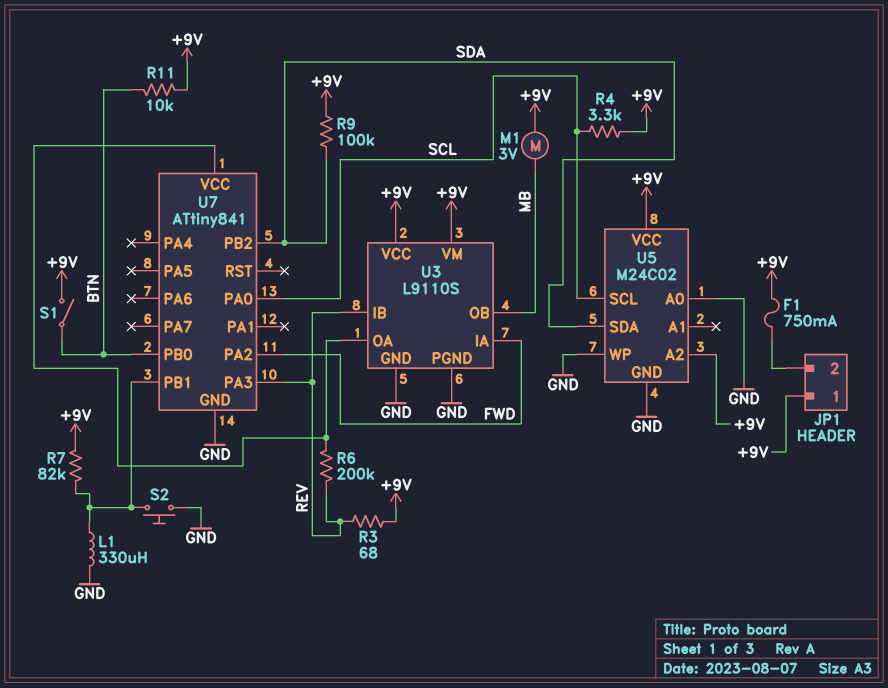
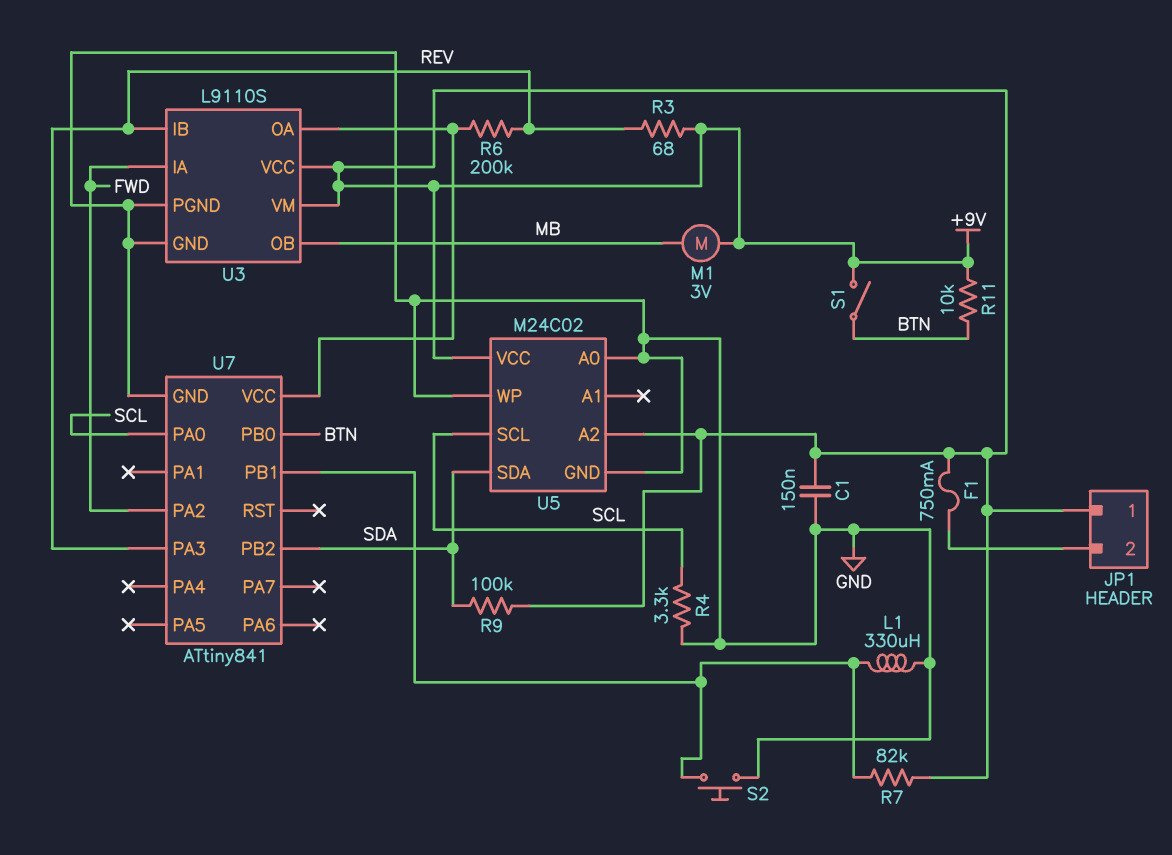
C1: none -> 150nF (+9V, GND)
R4: 3.3k (+9V, SCL) -> 3.3k (GND, SCL)

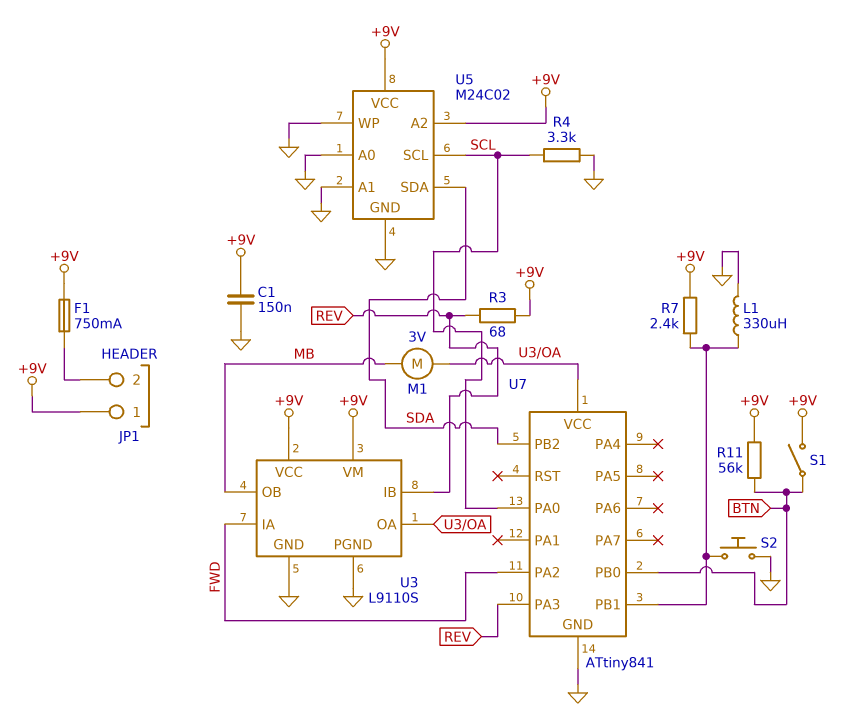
M1: motor 3V (+9V, MB) -> motor 3V (MB, U3/OA)
R6: 200k (REV, U3/OA) -> none
R7: 82k (+9V, U7/PB1) -> 2.4k (+9V, U7/PB1)
R9: 100k (+9V, SDA) -> none
R11: 10k (+9V, BTN) -> 56k (+9V, BTN)
U5 pin A1: none -> GND

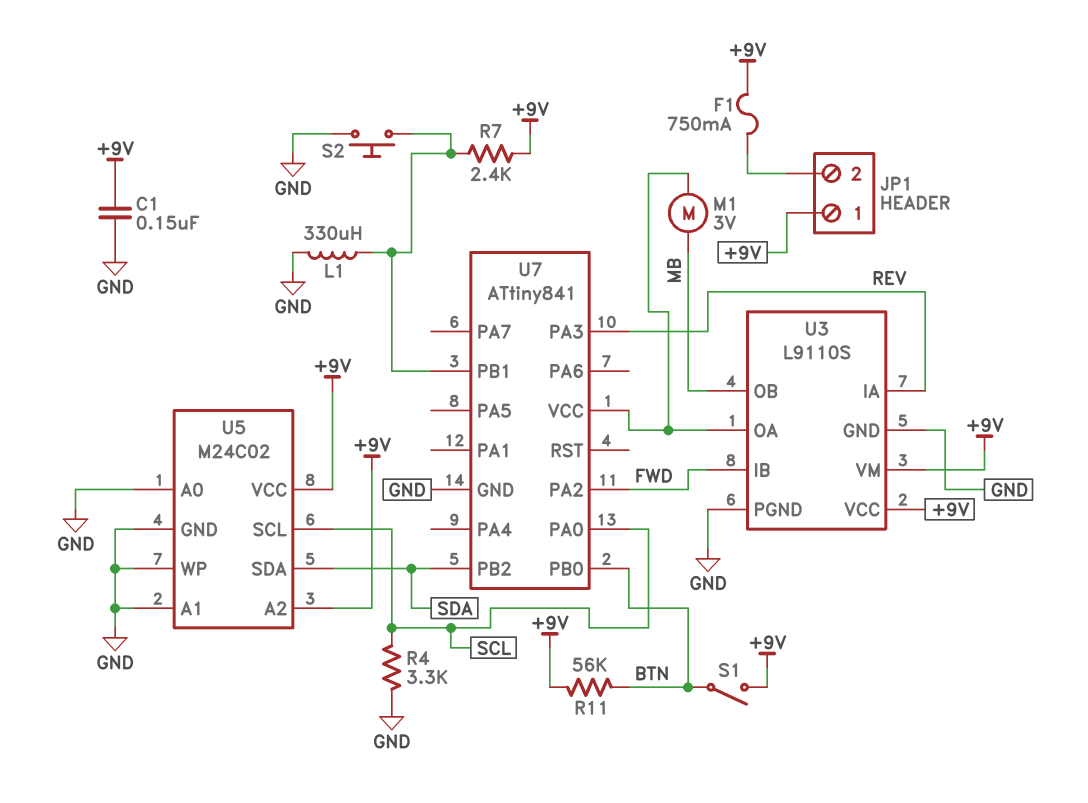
R3: 68 (+9V, REV) -> none
U3 pin IA: FWD -> REV
U3 pin IB: REV -> FWD

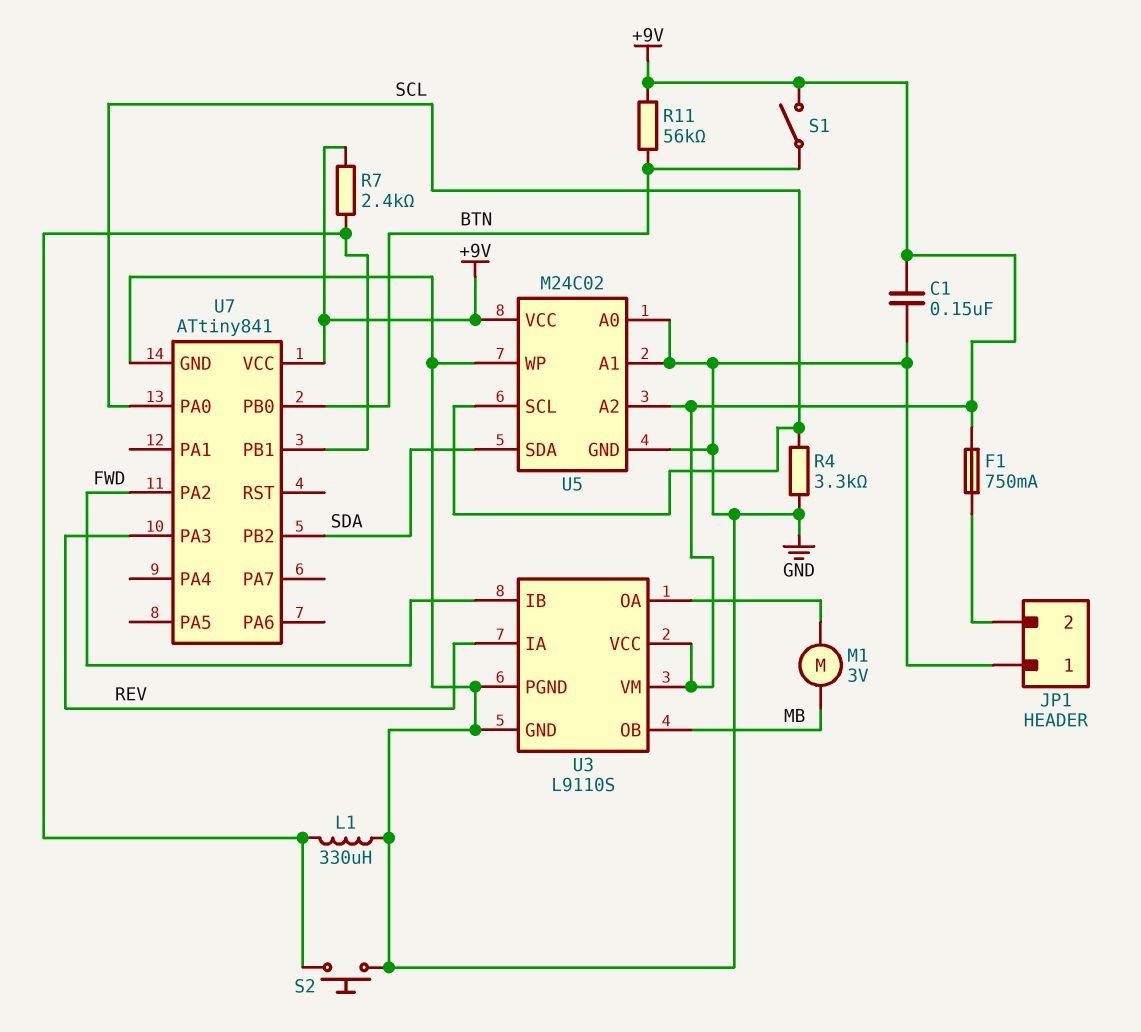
JP1 pin 1: +9V -> GND
U7 pin VCC: U3/OA -> +9V

